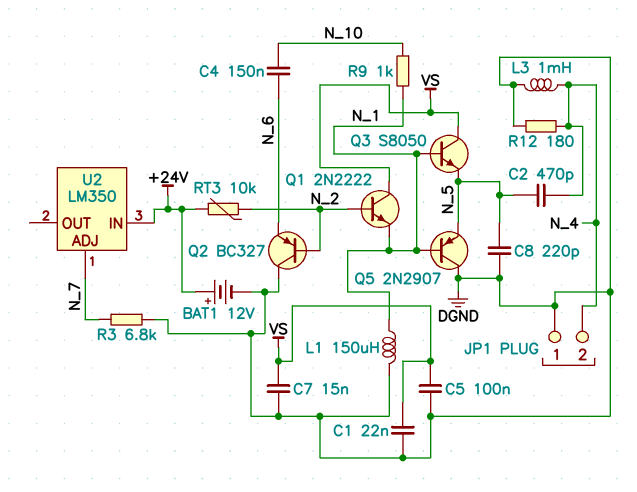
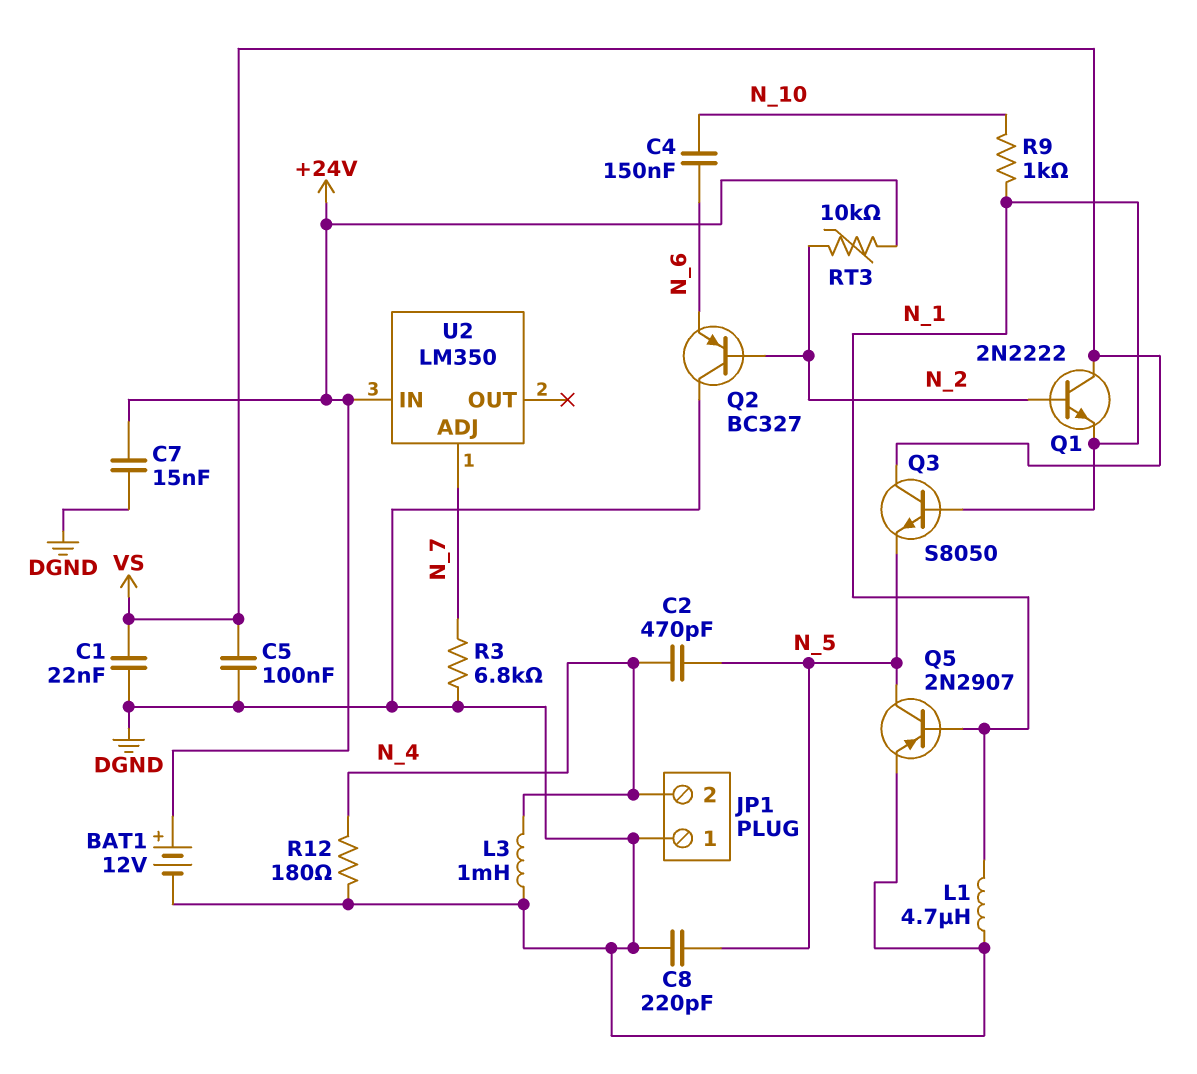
C7: 15nF (DGND, VS) -> 15nF (+24V, DGND)
L1: 150uH (DGND, N_1) -> 4.7uH (DGND, N_1)
Q5: PNP 2N2907 (B N_1, C DGND, E N_5) -> PNP 2N2907 (B N_1, C N_5, E DGND)

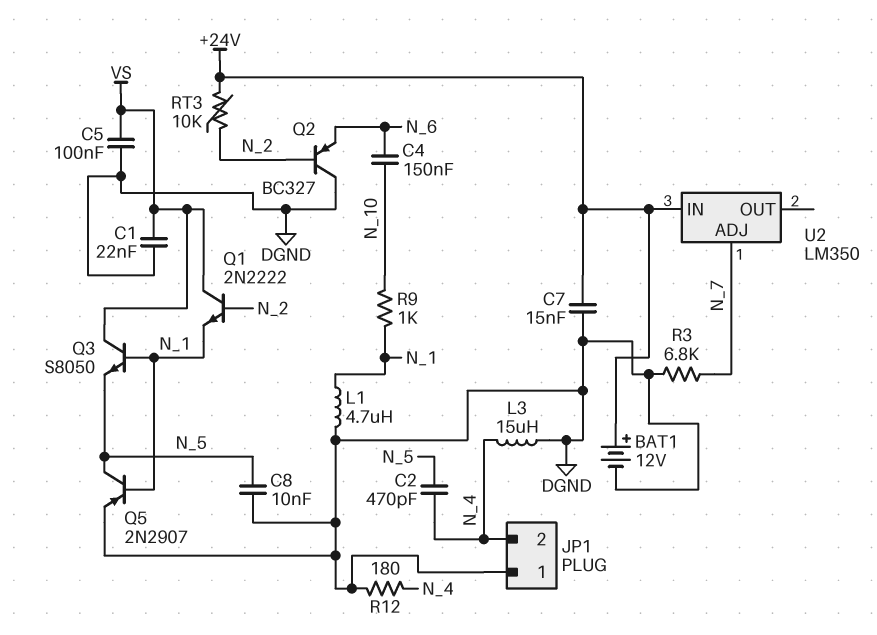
C8: 220pF (DGND, N_5) -> 10nF (DGND, N_5)
L3: 1mH (DGND, N_4) -> 15uH (DGND, N_4)

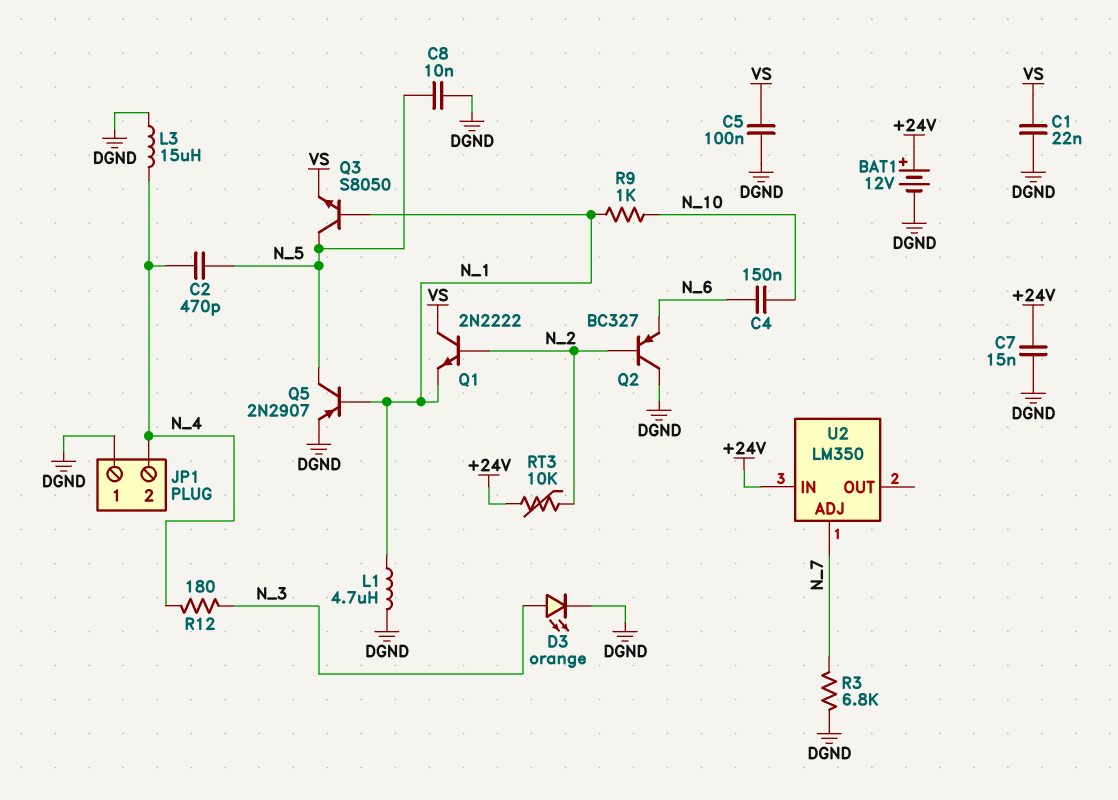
D3: none -> LED orange (A N_3, K DGND)
Q3: NPN S8050 (B N_1, C VS, E N_5) -> NPN S8050 (B N_1, C N_5, E VS)
R12: 180 (DGND, N_4) -> 180 (N_3, N_4)

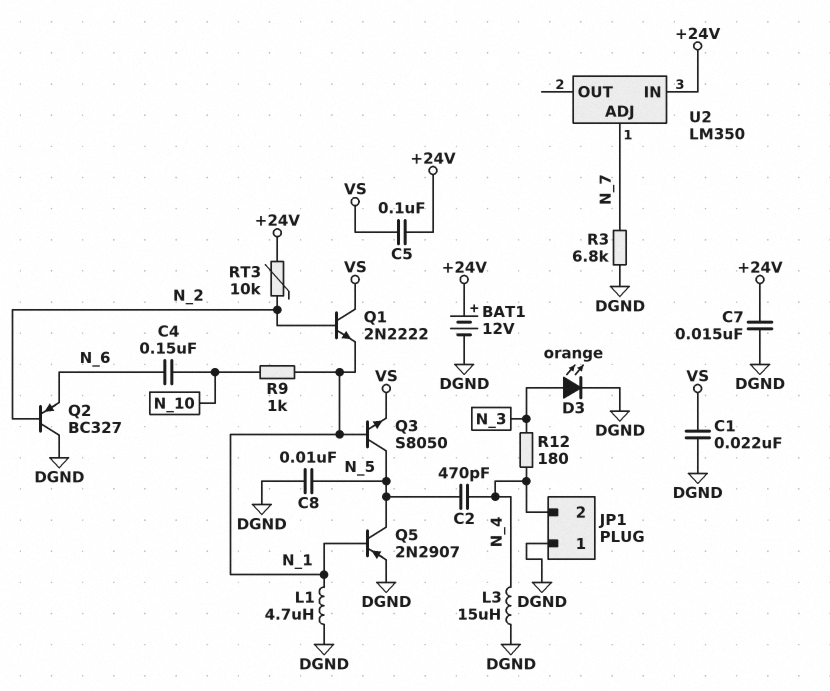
C5: 100nF (DGND, VS) -> 100nF (+24V, VS)

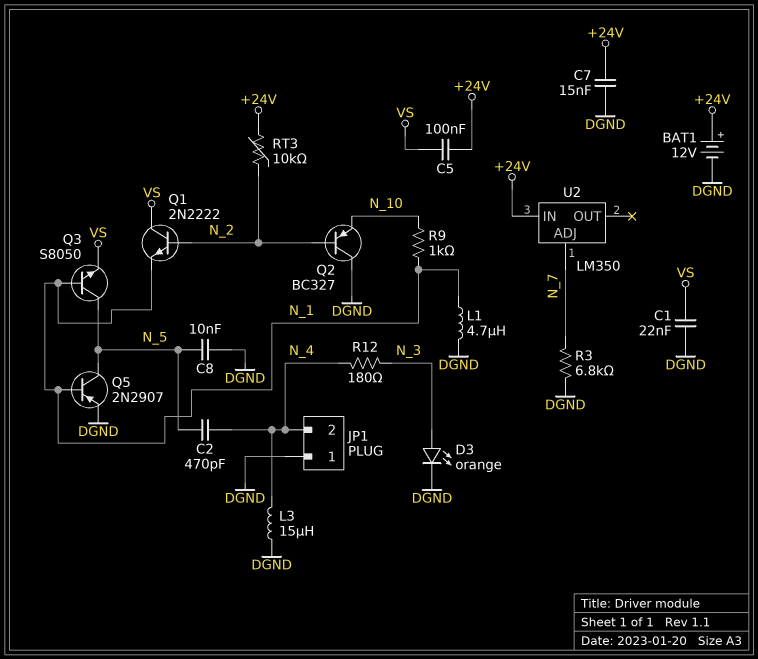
C4: 150nF (N_6, N_10) -> none
Q2: PNP BC327 (B N_2, C DGND, E N_6) -> PNP BC327 (B N_2, C DGND, E N_10)

